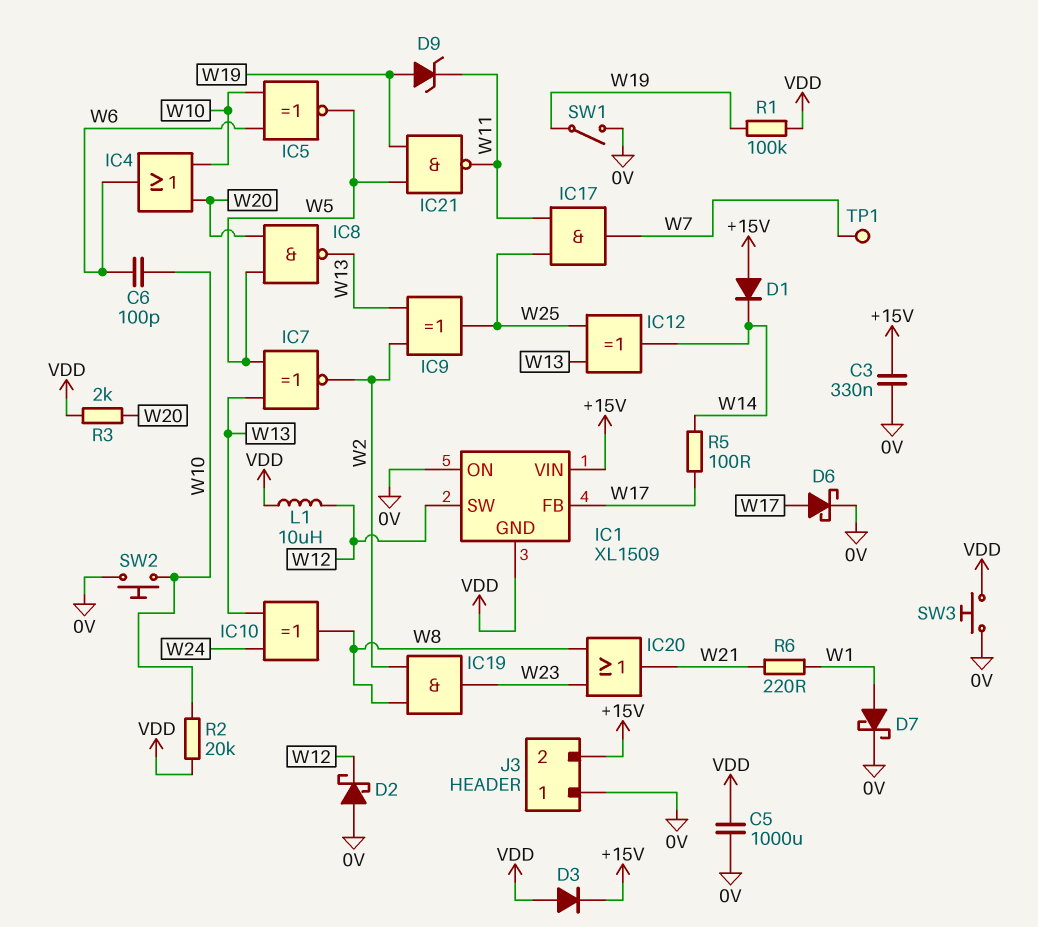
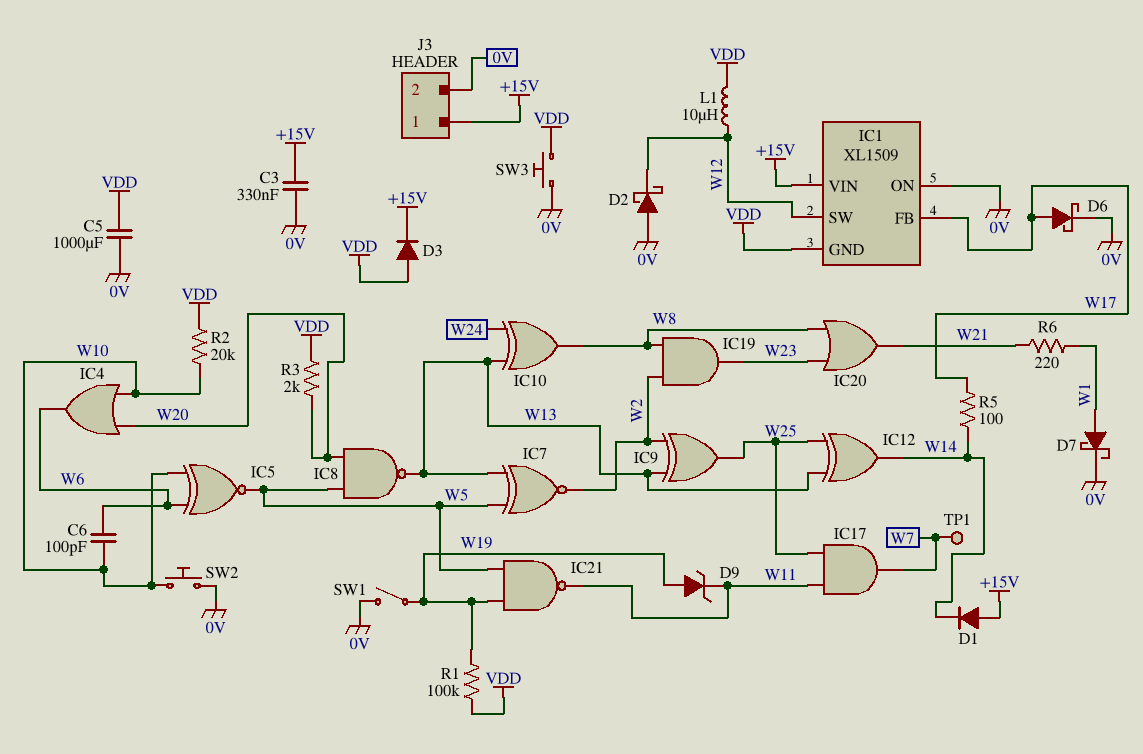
J3 pin 1: 0V -> +15V
J3 pin 2: +15V -> 0V

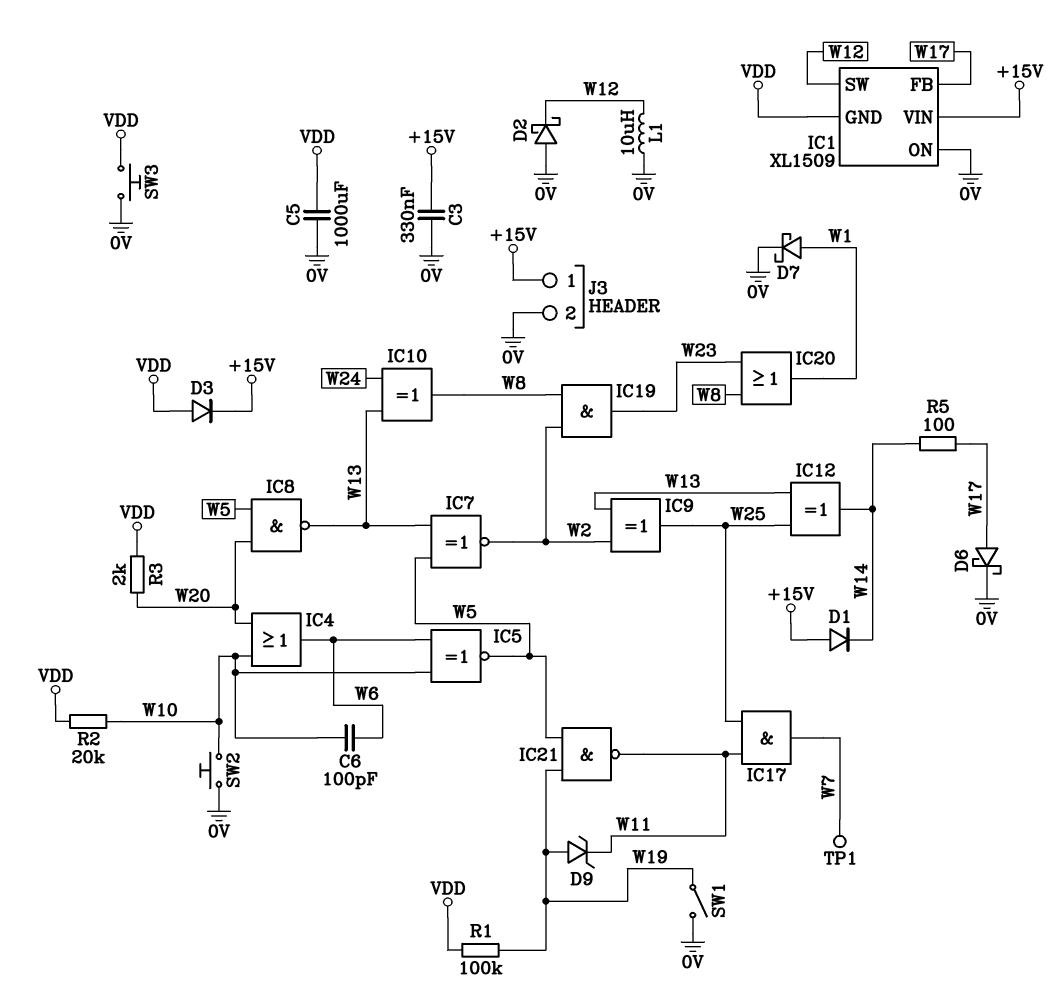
IC20: OR (in W8, in W23, out W21) -> OR (in W8, in W23, out W1)
L1: 10uH (VDD, W12) -> 10uH (0V, W12)
R6: 220 (W1, W21) -> none

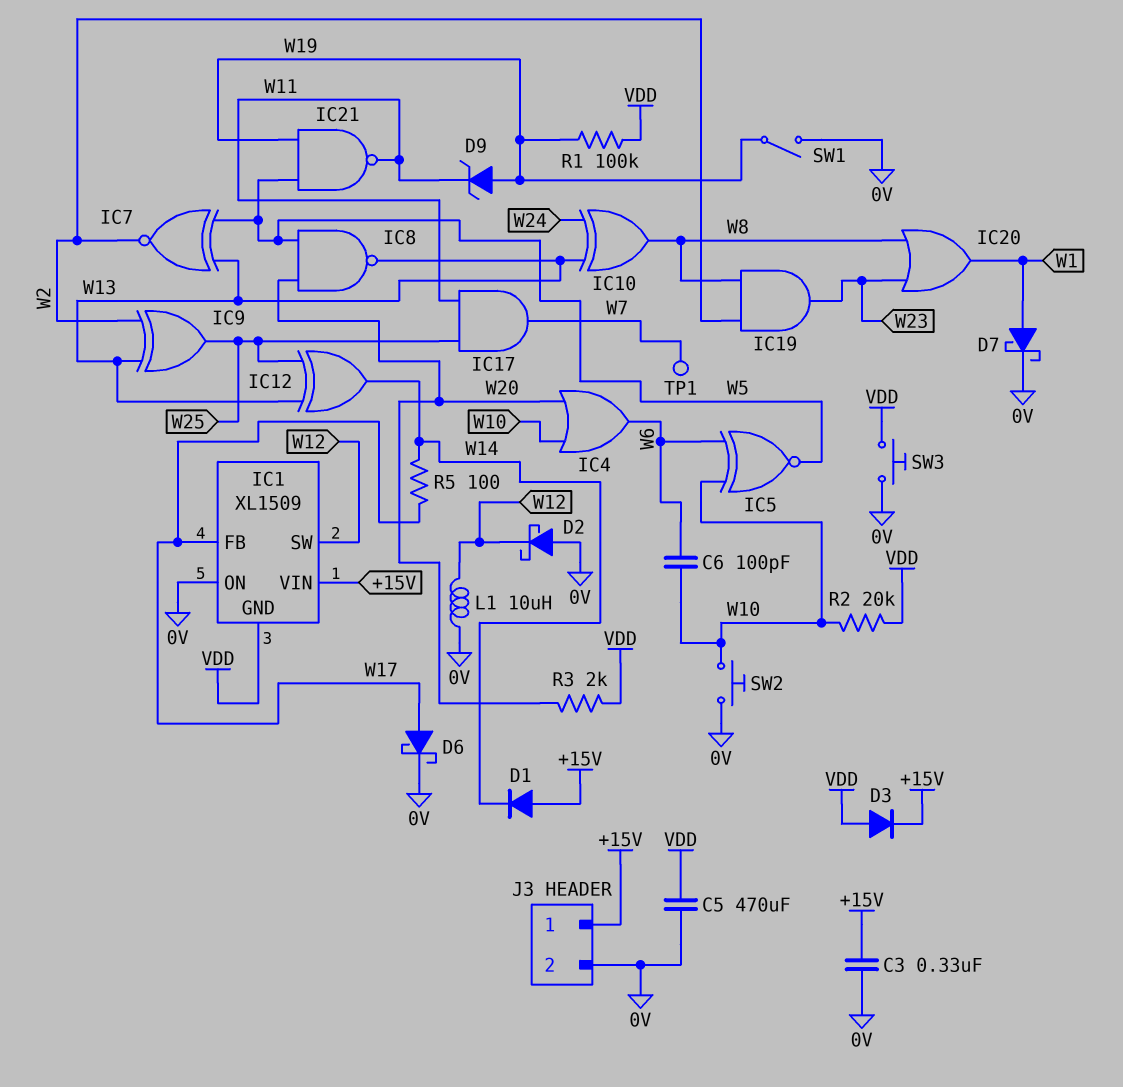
C5: 1000uF (0V, VDD) -> 470uF (0V, VDD)

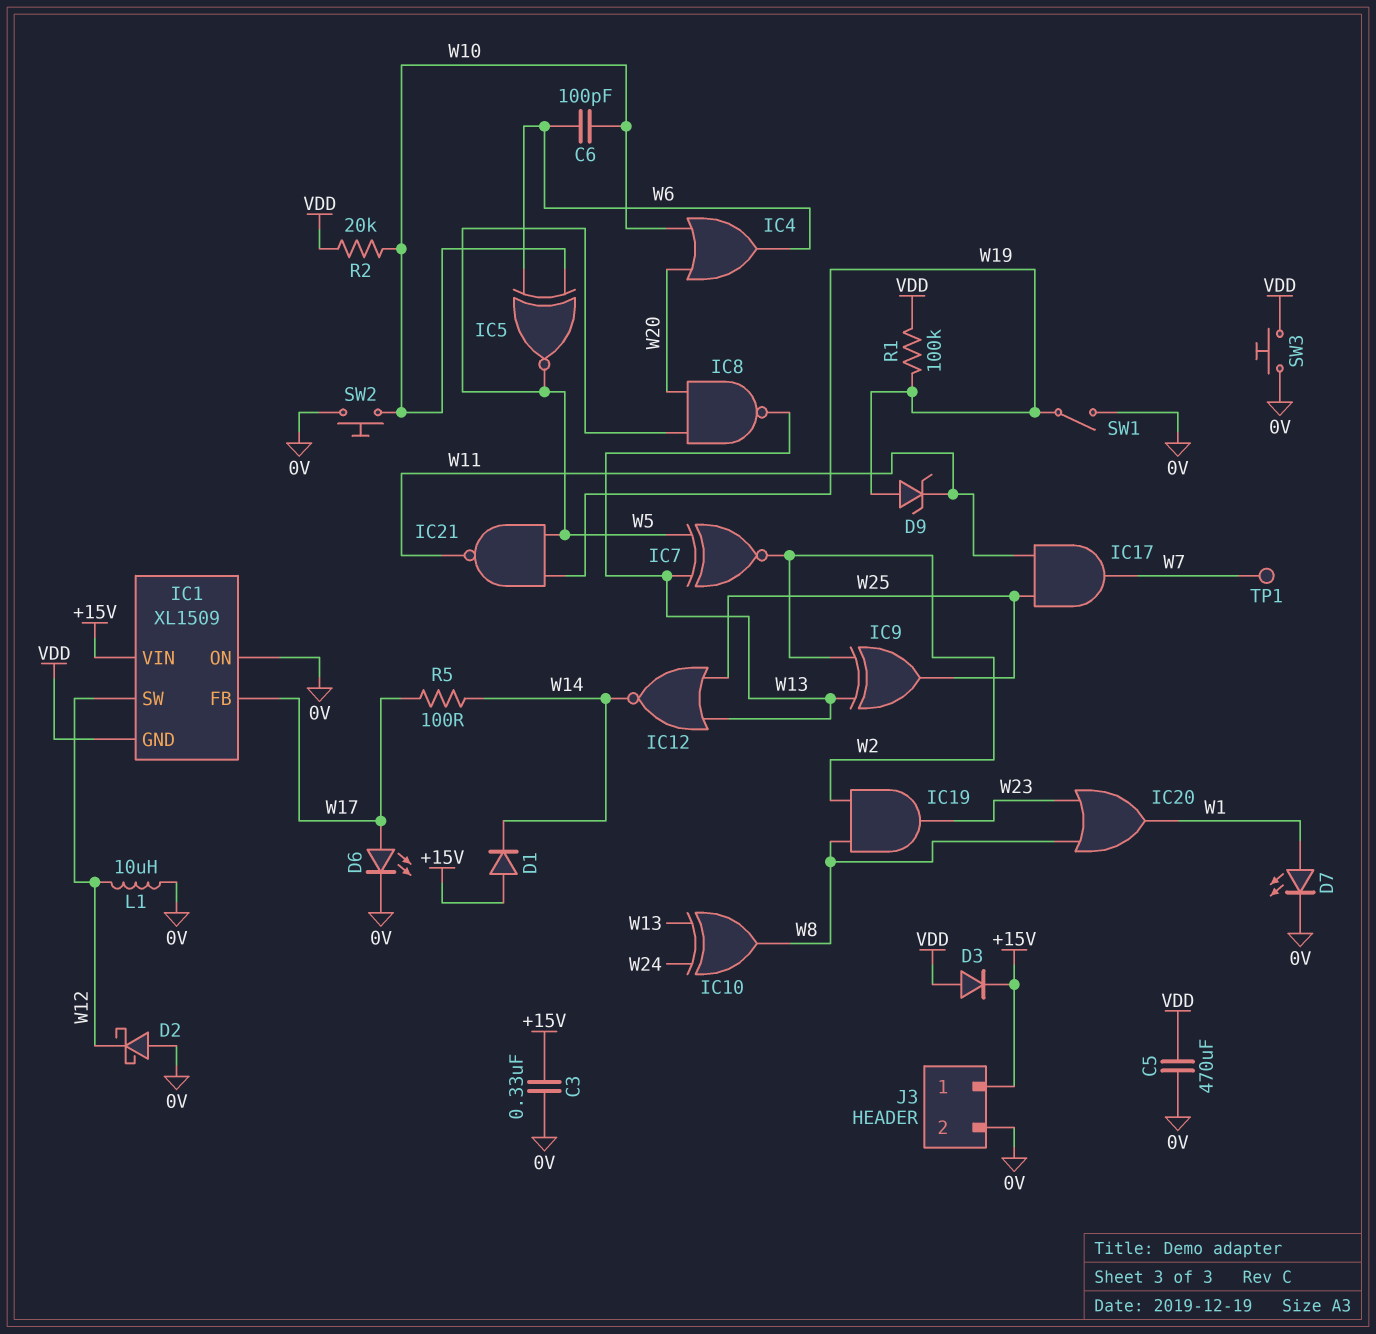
D6: schottky (A W17, K 0V) -> LED (A W17, K 0V)
D7: schottky (A W1, K 0V) -> LED (A W1, K 0V)
IC12: XOR (in W13, in W25, out W14) -> NOR (in W13, in W25, out W14)
R3: 2k (VDD, W20) -> none

